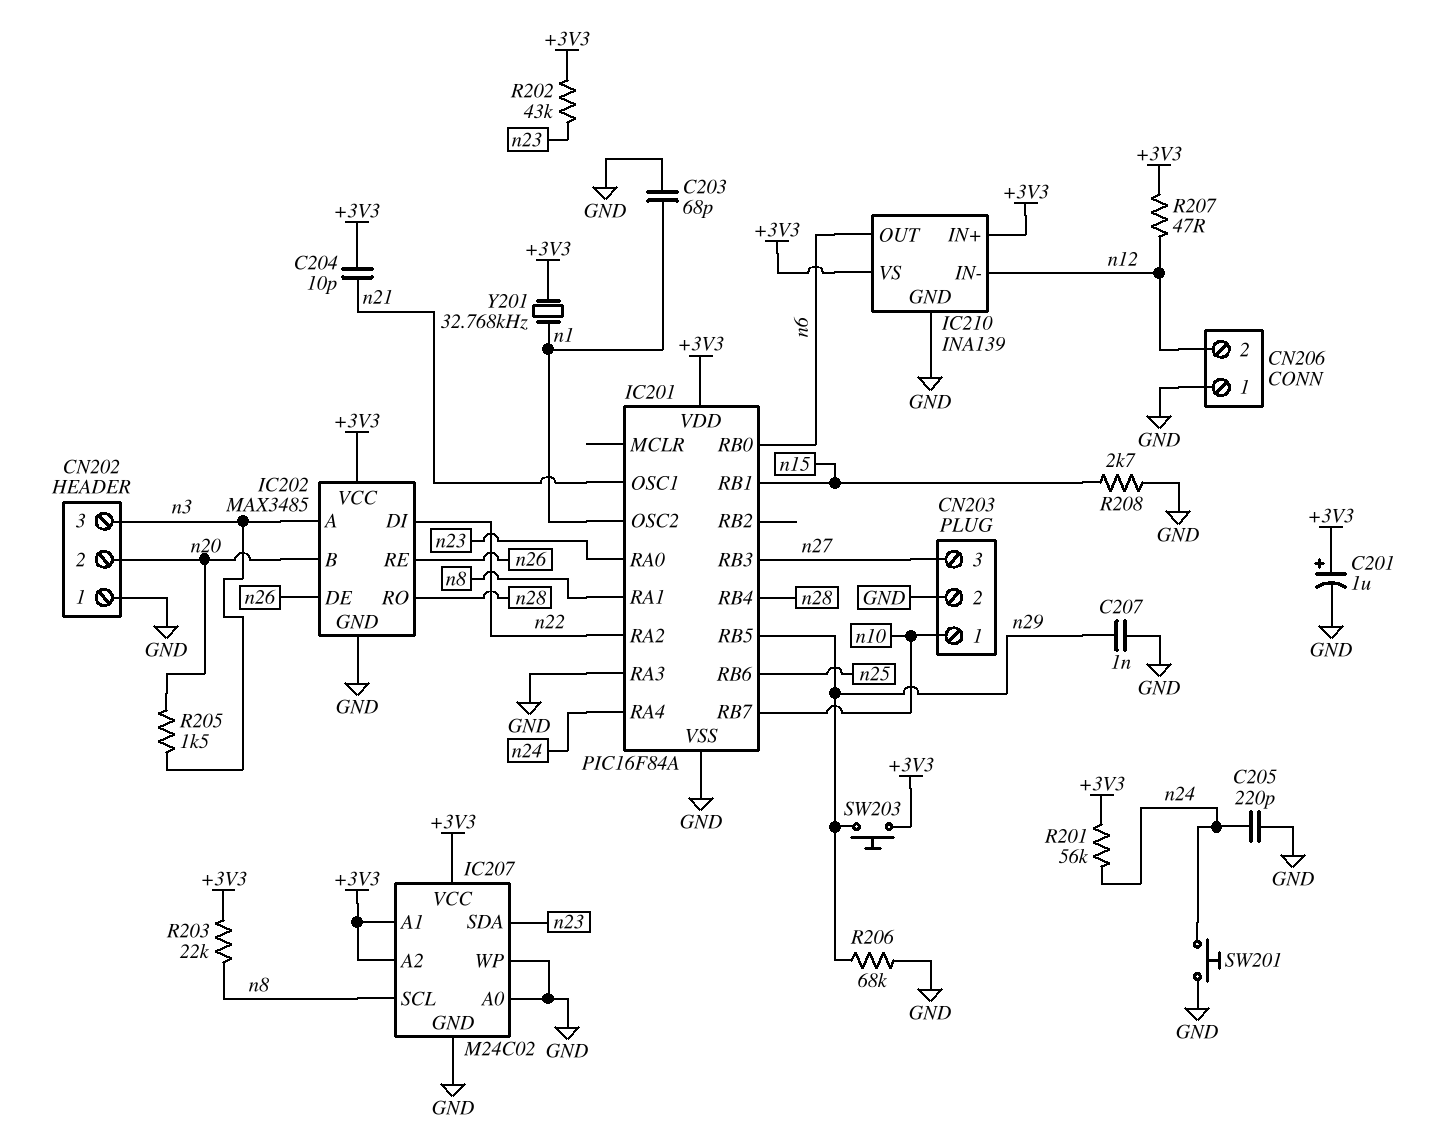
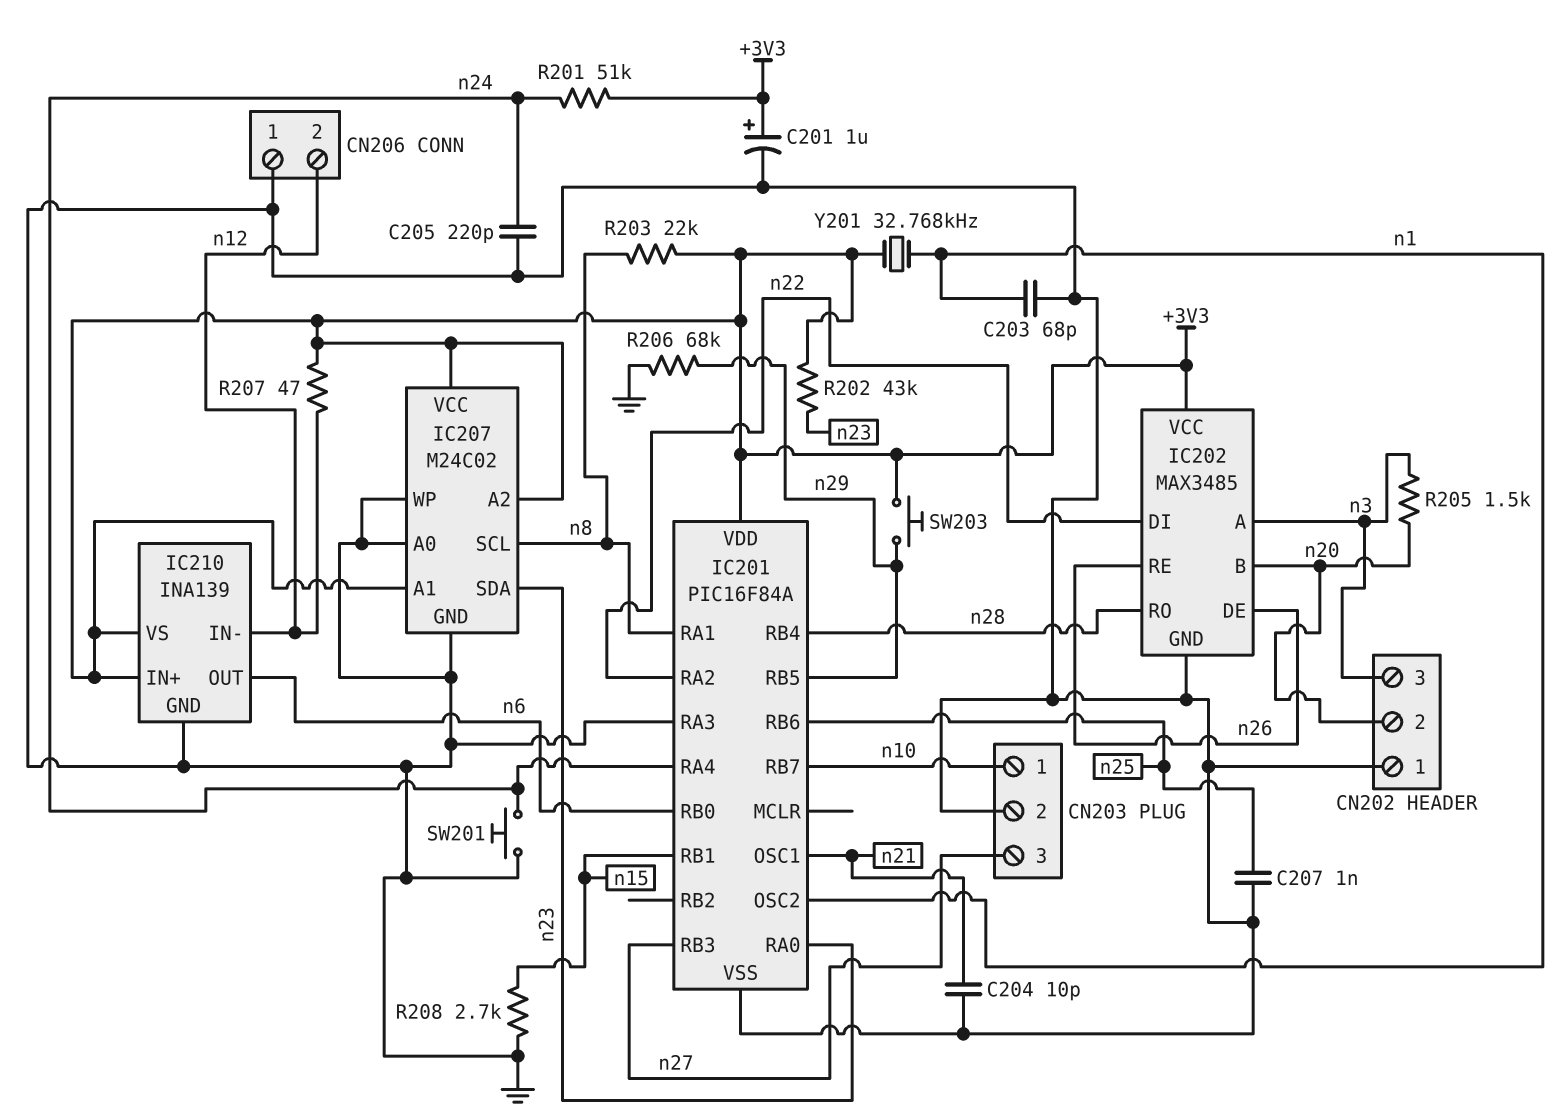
C204: 10pF (+3V3, n21) -> 10pF (GND, n21)
C207: 1nF (GND, n29) -> 1nF (GND, n25)
R201: 56k (+3V3, n24) -> 51k (+3V3, n24)

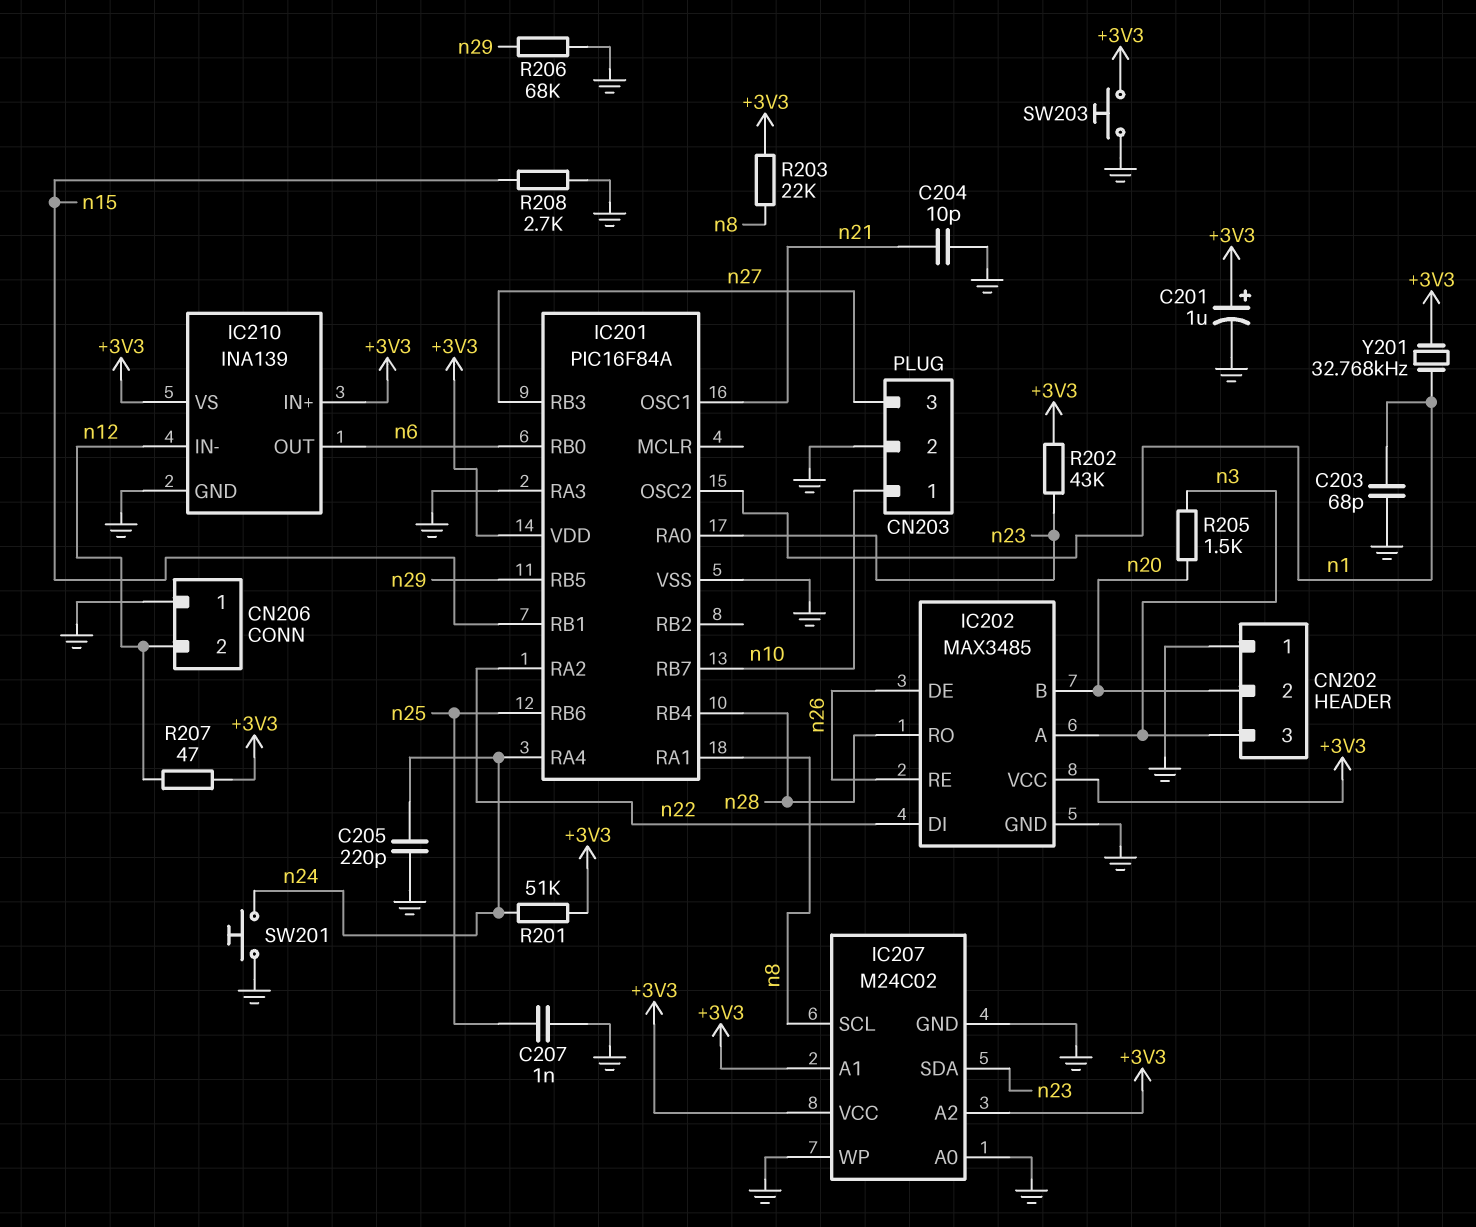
SW203: button (+3V3, n29) -> button (+3V3, GND)

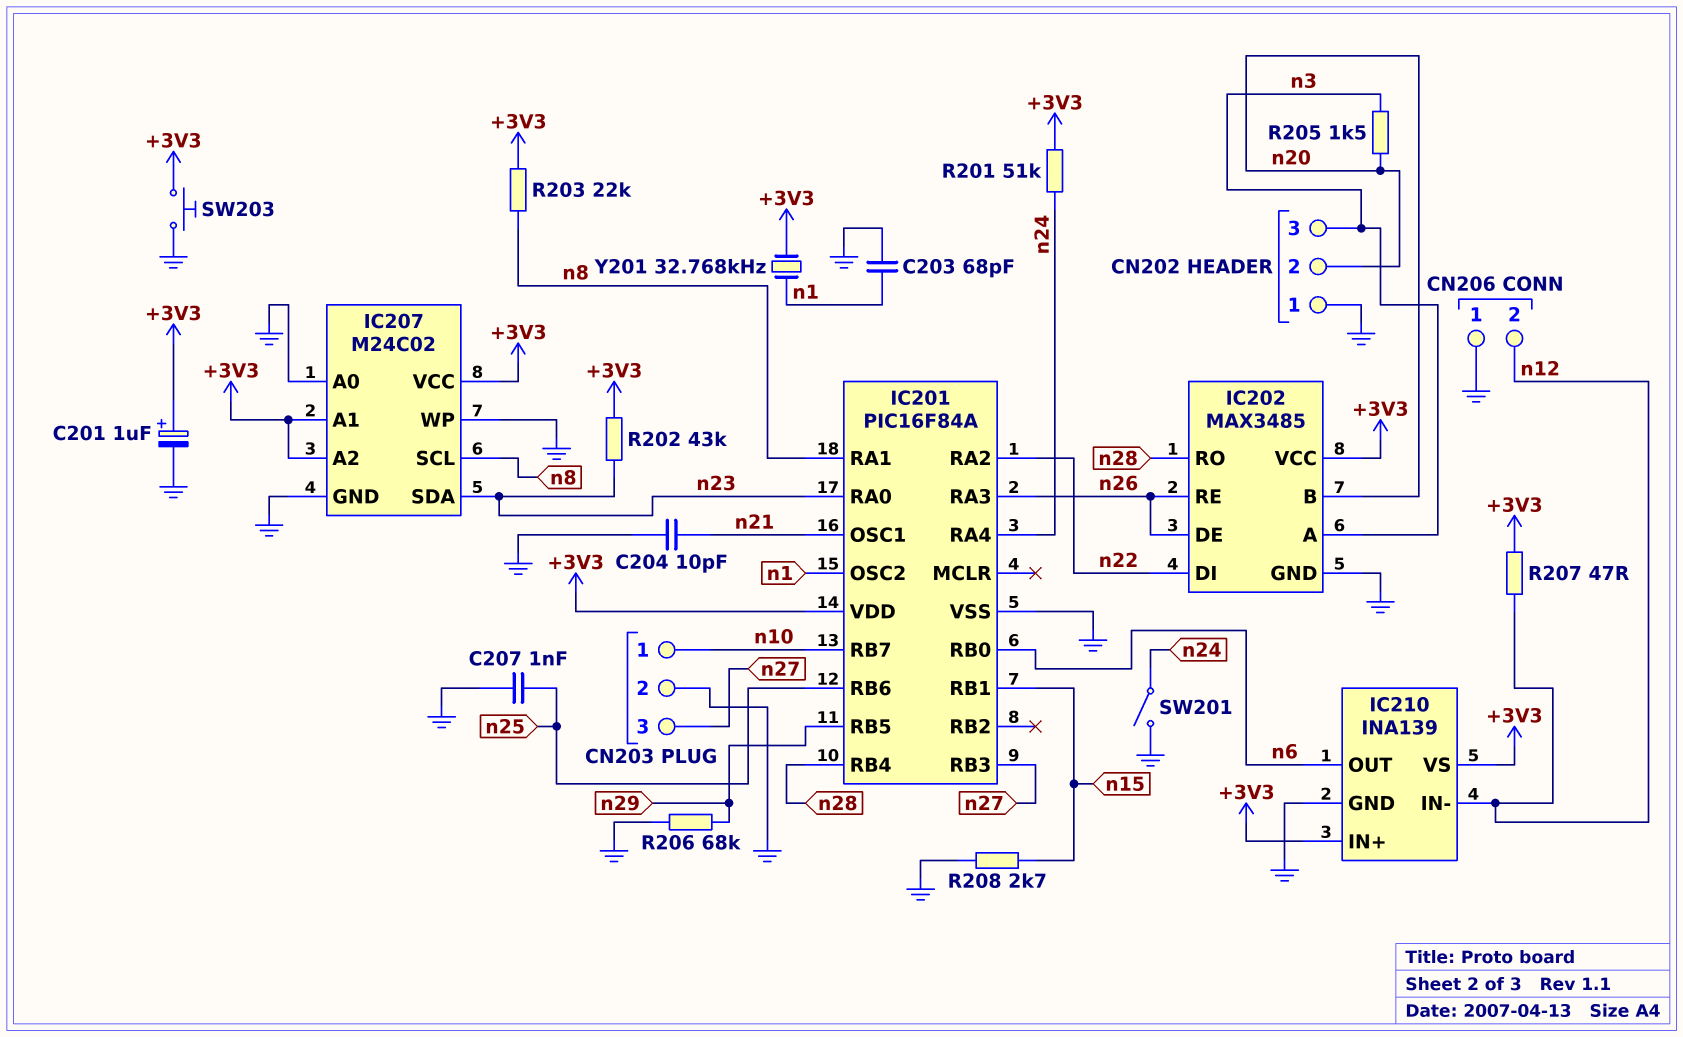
C205: 220pF (GND, n24) -> none
IC201 pin RA3: GND -> n26
SW201: button (GND, n24) -> switch (GND, n24)

